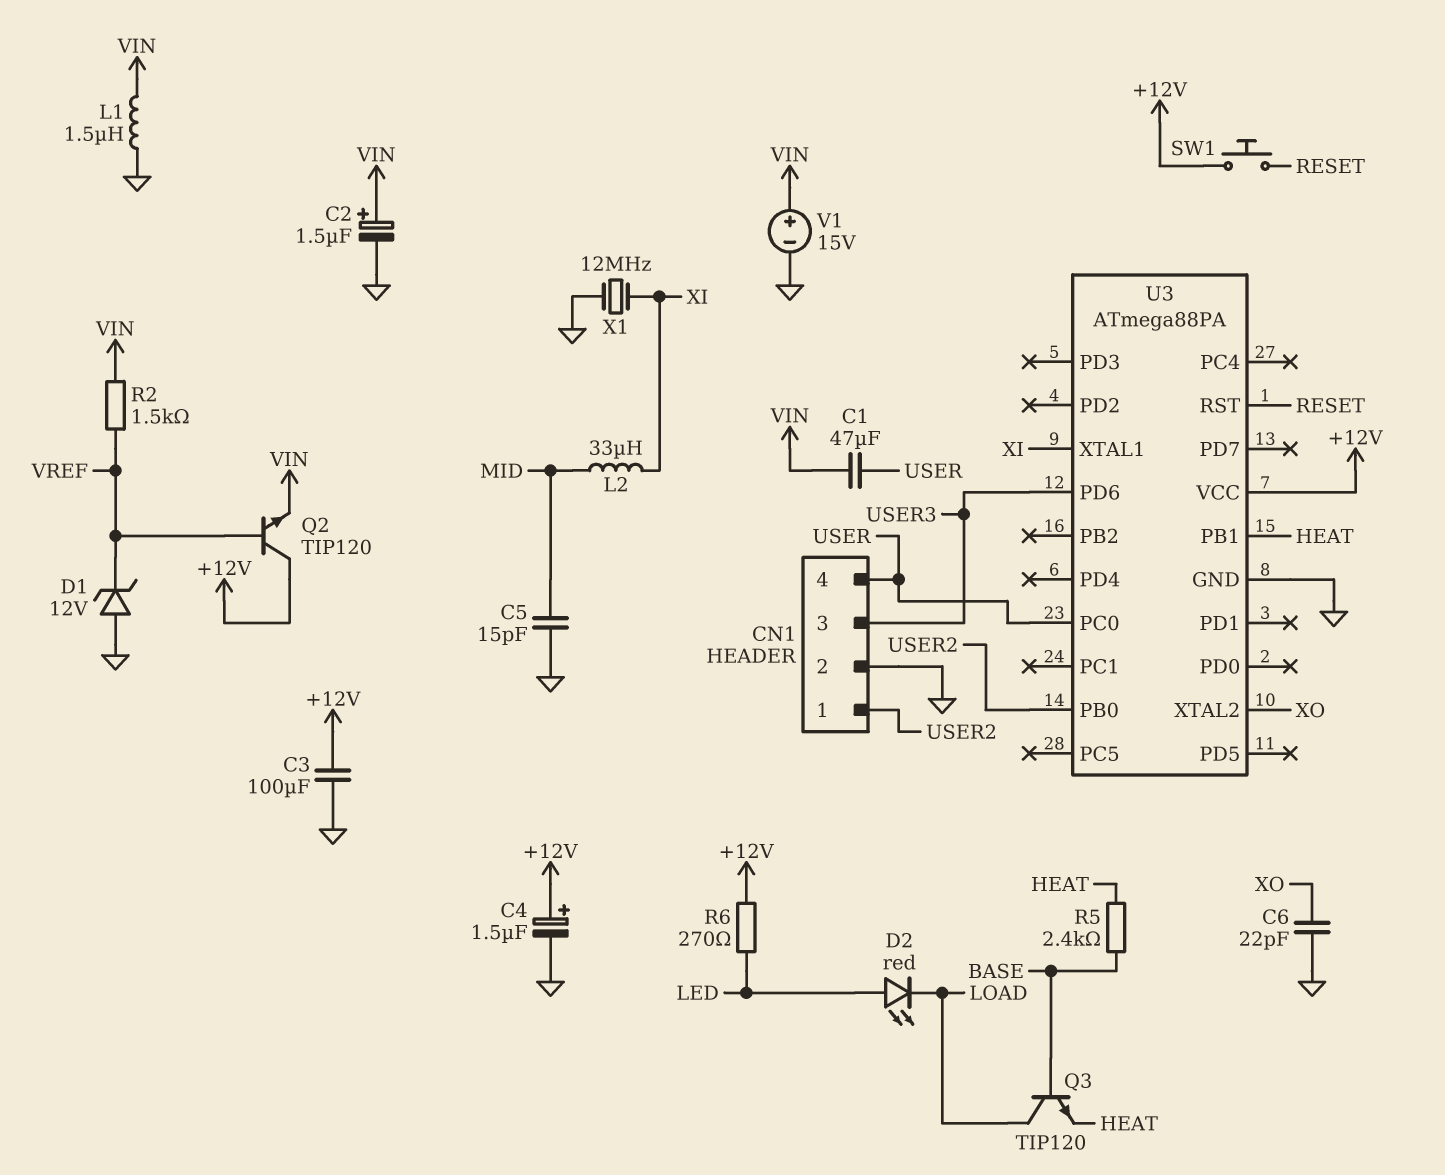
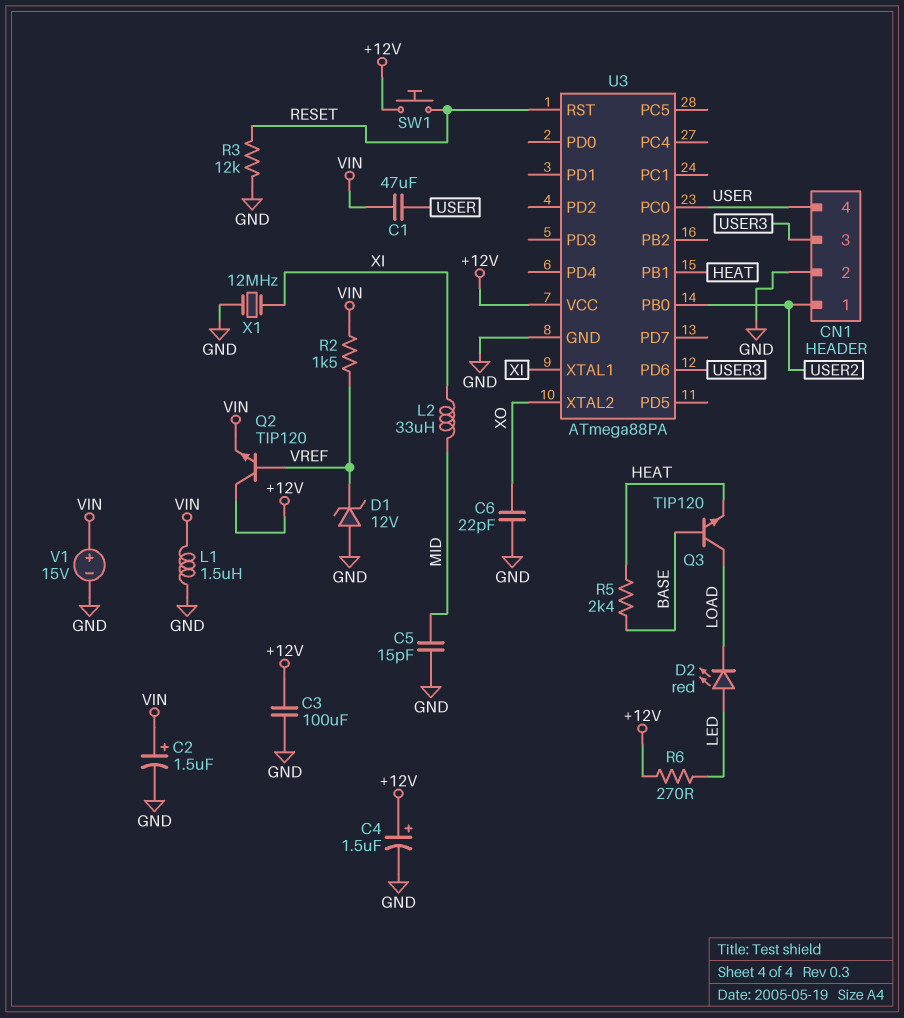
R3: none -> 12k (GND, RESET)

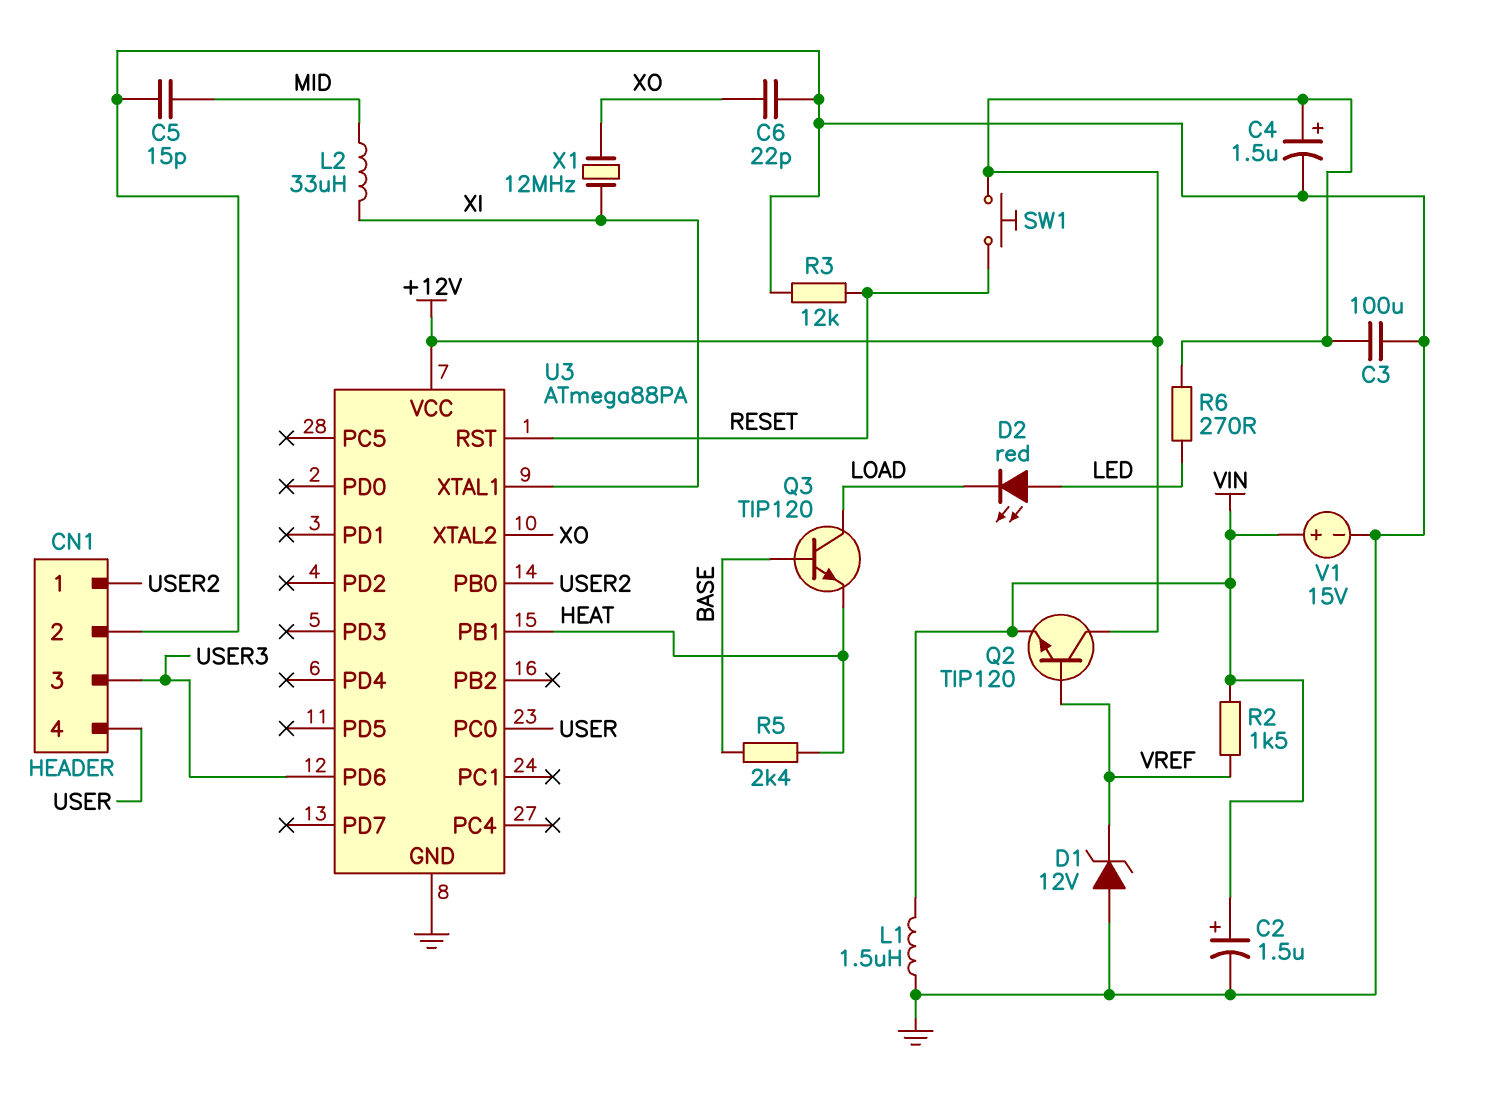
C1: 47uF (USER, VIN) -> none
X1: 12MHz (GND, XI) -> 12MHz (XI, XO)

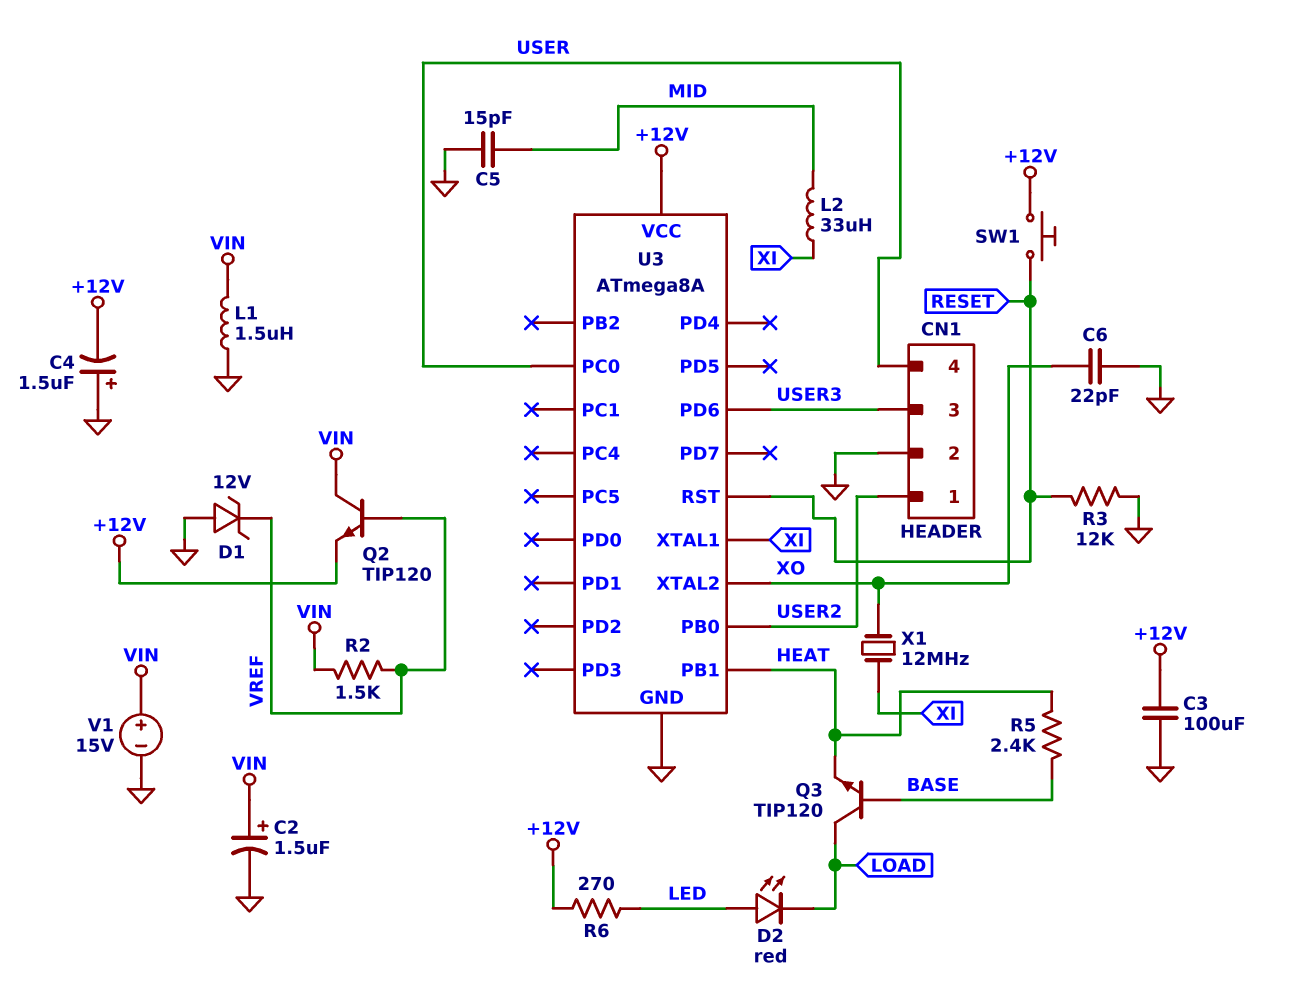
C4: 1.5uF (plus +12V, minus GND) -> 1.5uF (plus GND, minus +12V)
Q2: NPN TIP120 (B VREF, C +12V, E VIN) -> NPN TIP120 (B VREF, C VIN, E +12V)
U3: ATmega88PA -> ATmega8A

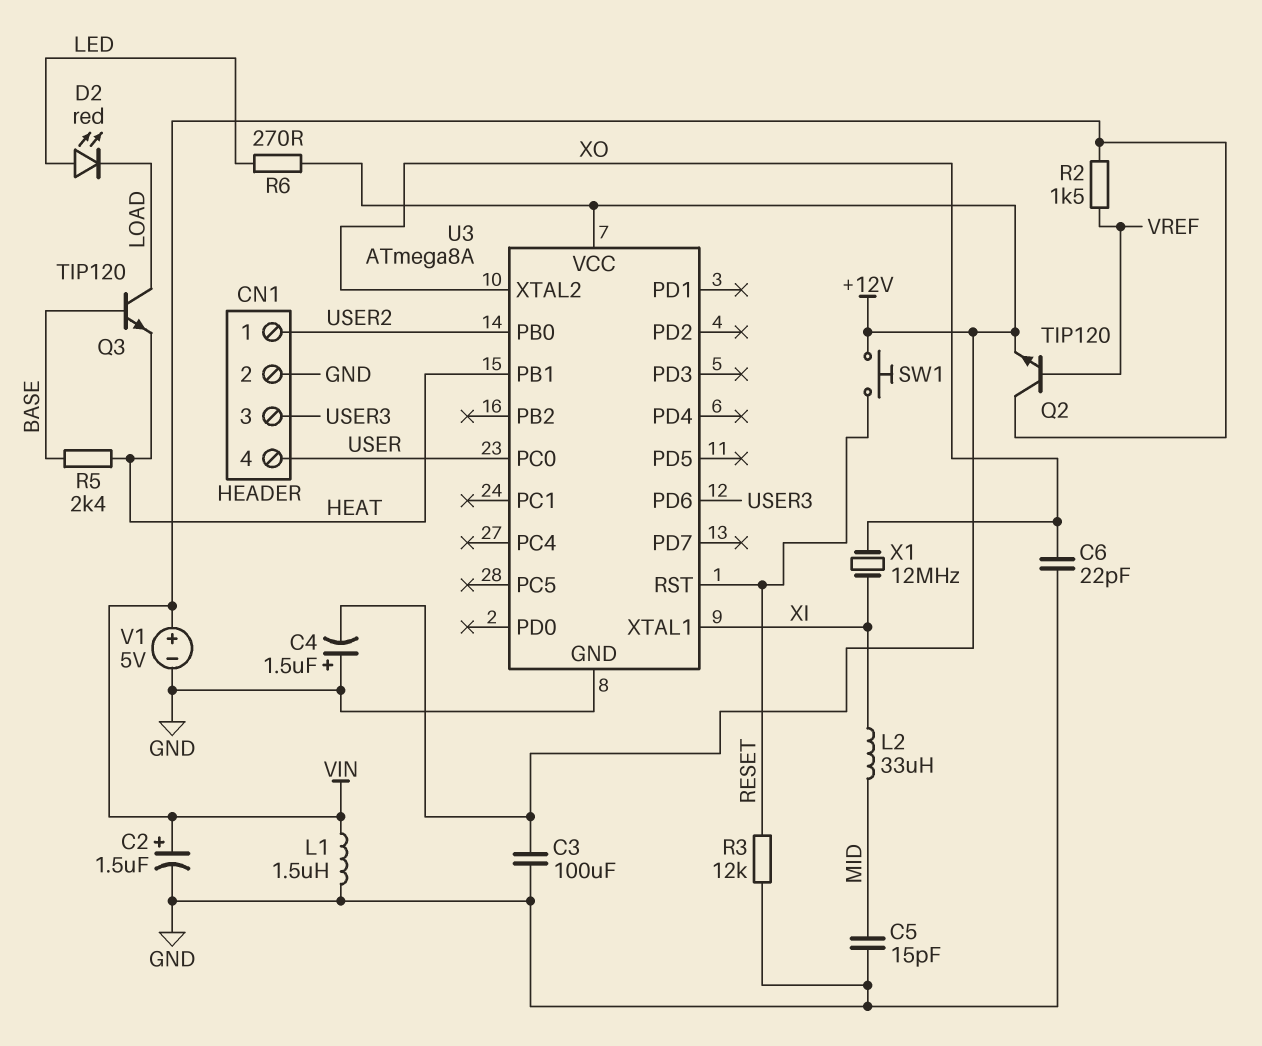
D1: zener 12V (A GND, K VREF) -> none
V1: 15V (plus VIN, minus GND) -> 5V (plus VIN, minus GND)

